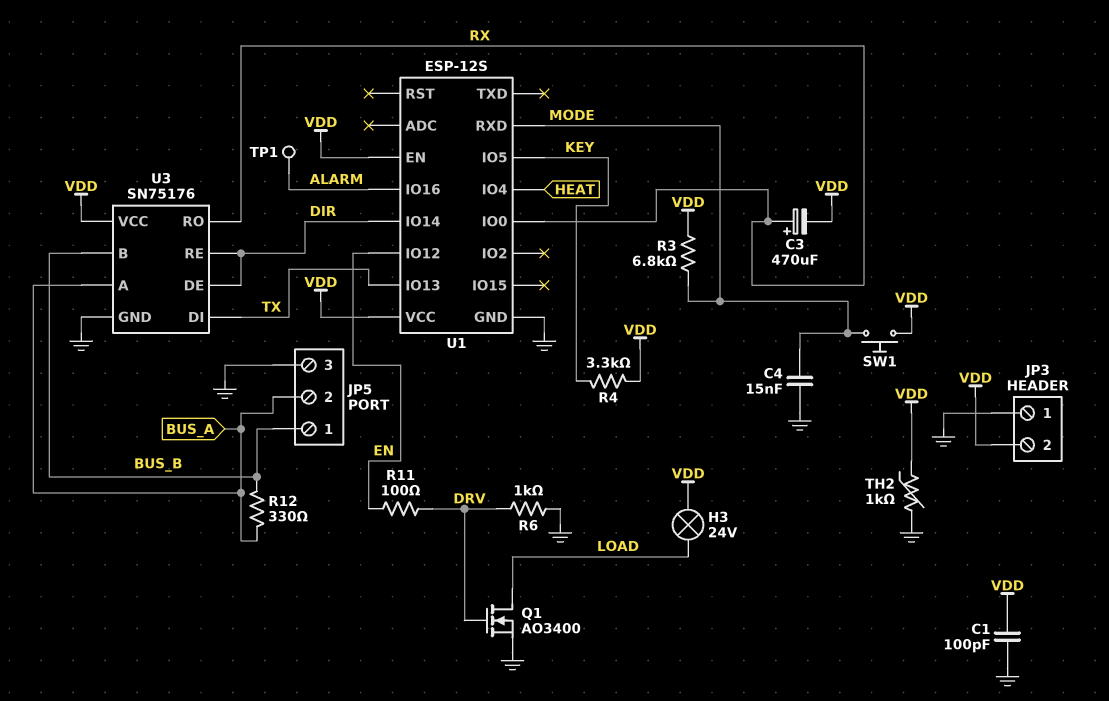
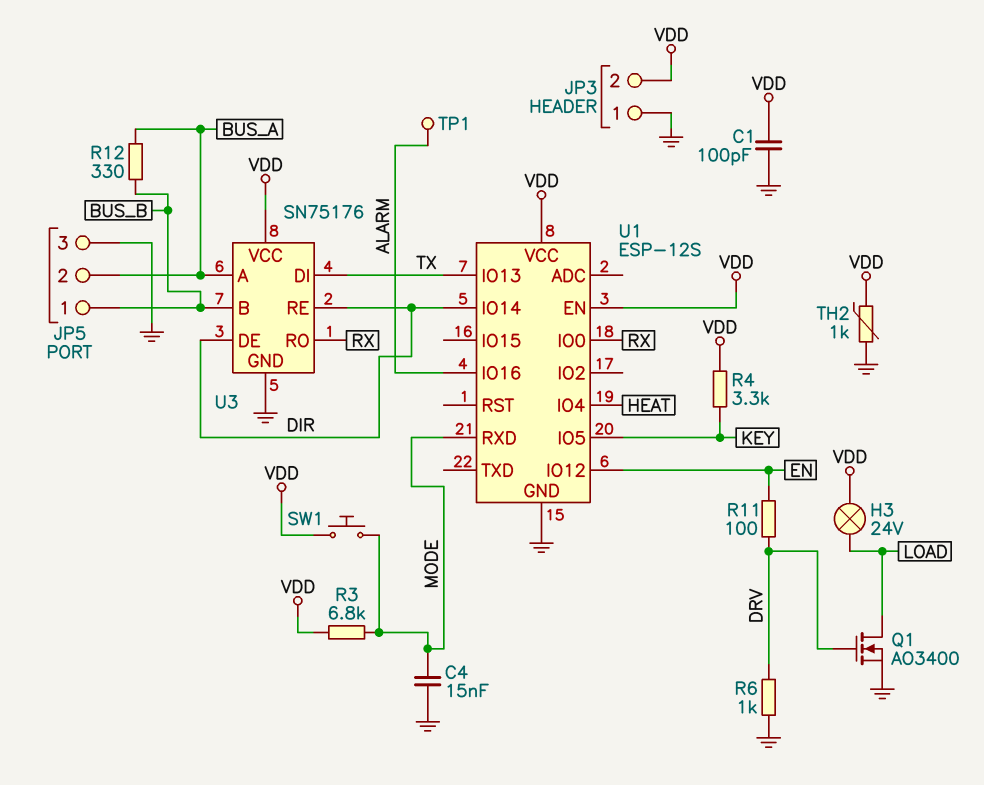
C3: 470uF (plus RX, minus VDD) -> none

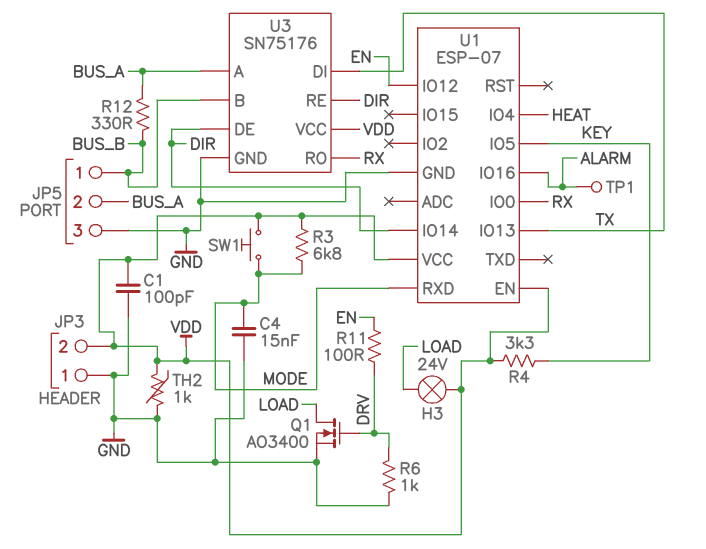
U1: ESP-12S -> ESP-07

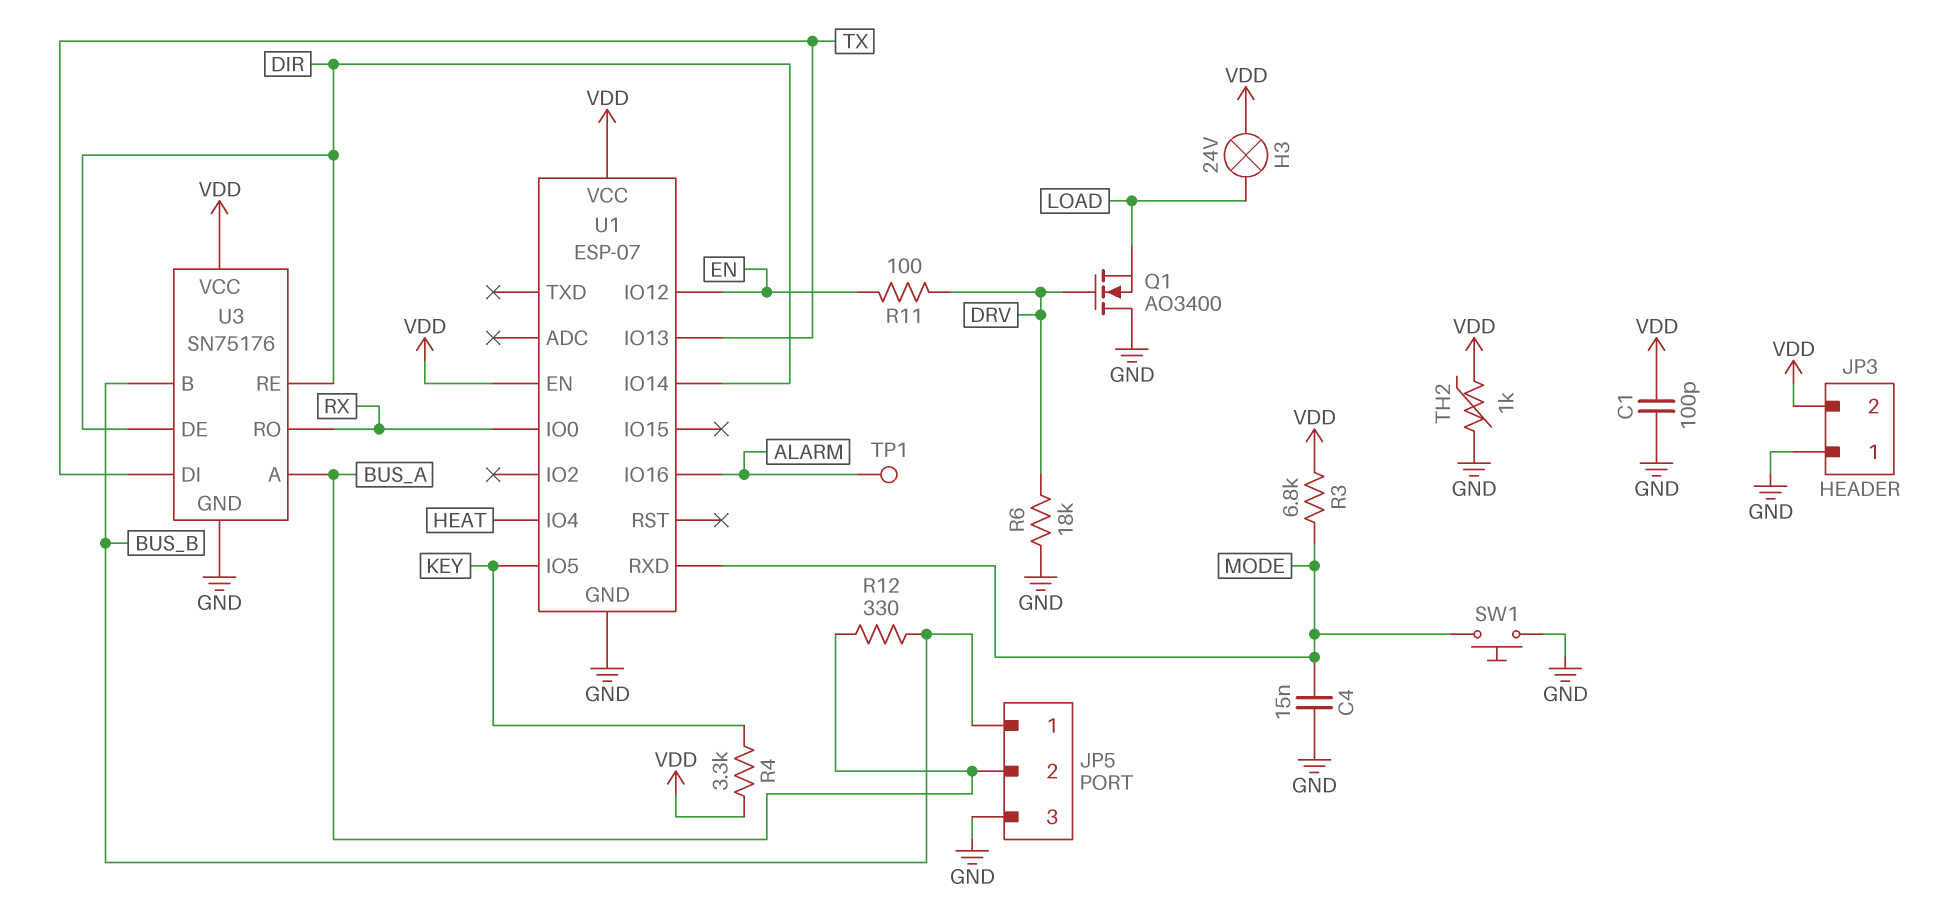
Q1: NMOS AO3400 (G DRV, D LOAD, S GND) -> NMOS AO3400 (G DRV, D GND, S LOAD)
R6: 1k (DRV, GND) -> 18k (DRV, GND)
SW1: button (MODE, VDD) -> button (GND, MODE)

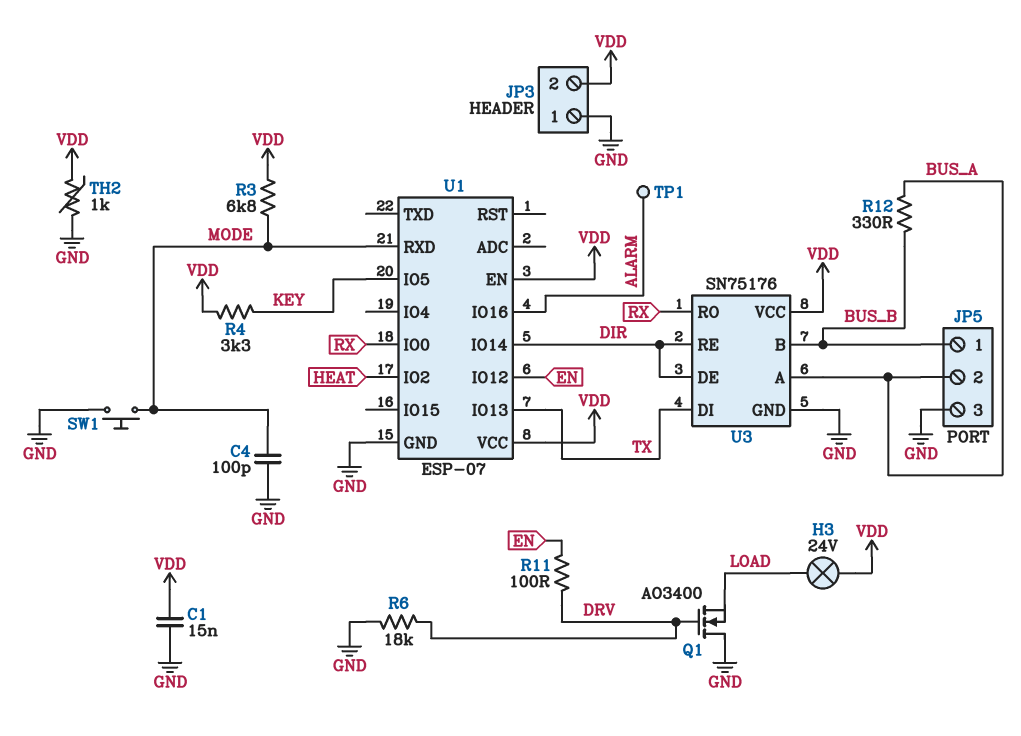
C1: 100pF (GND, VDD) -> 15nF (GND, VDD)
C4: 15nF (GND, MODE) -> 100pF (GND, MODE)
U1 pin IO2: none -> HEAT
U1 pin IO4: HEAT -> none

